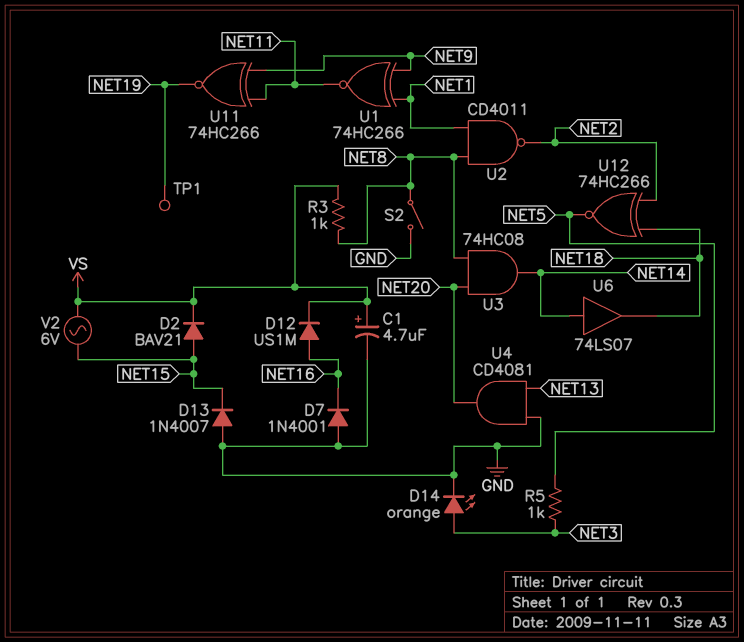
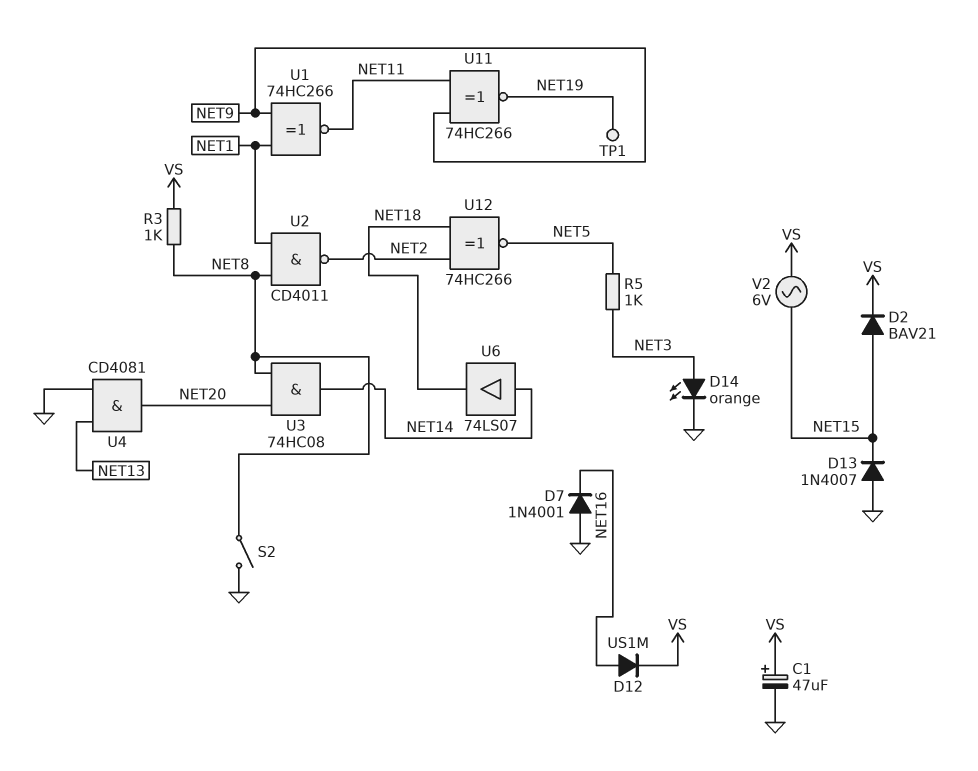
C1: 4.7uF (plus VS, minus GND) -> 47uF (plus VS, minus GND)

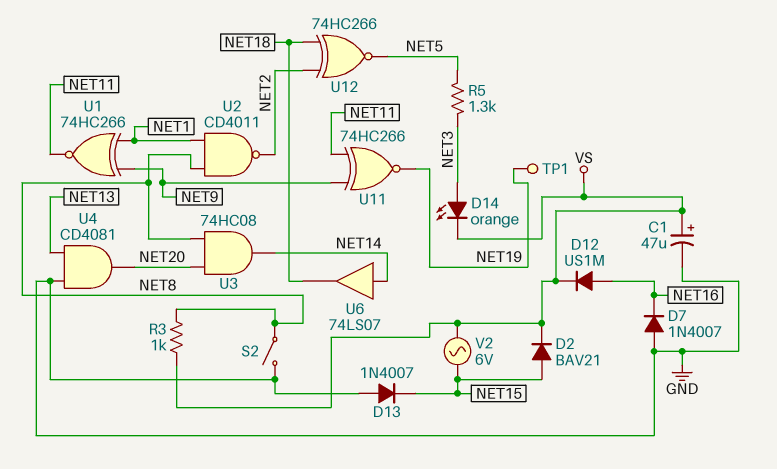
D7: diode 1N4001 (A GND, K NET16) -> diode 1N4007 (A GND, K NET16)
D14: LED orange (A NET3, K GND) -> LED orange (A NET3, K VS)
R5: 1k (NET3, NET5) -> 1.3k (NET3, NET5)

